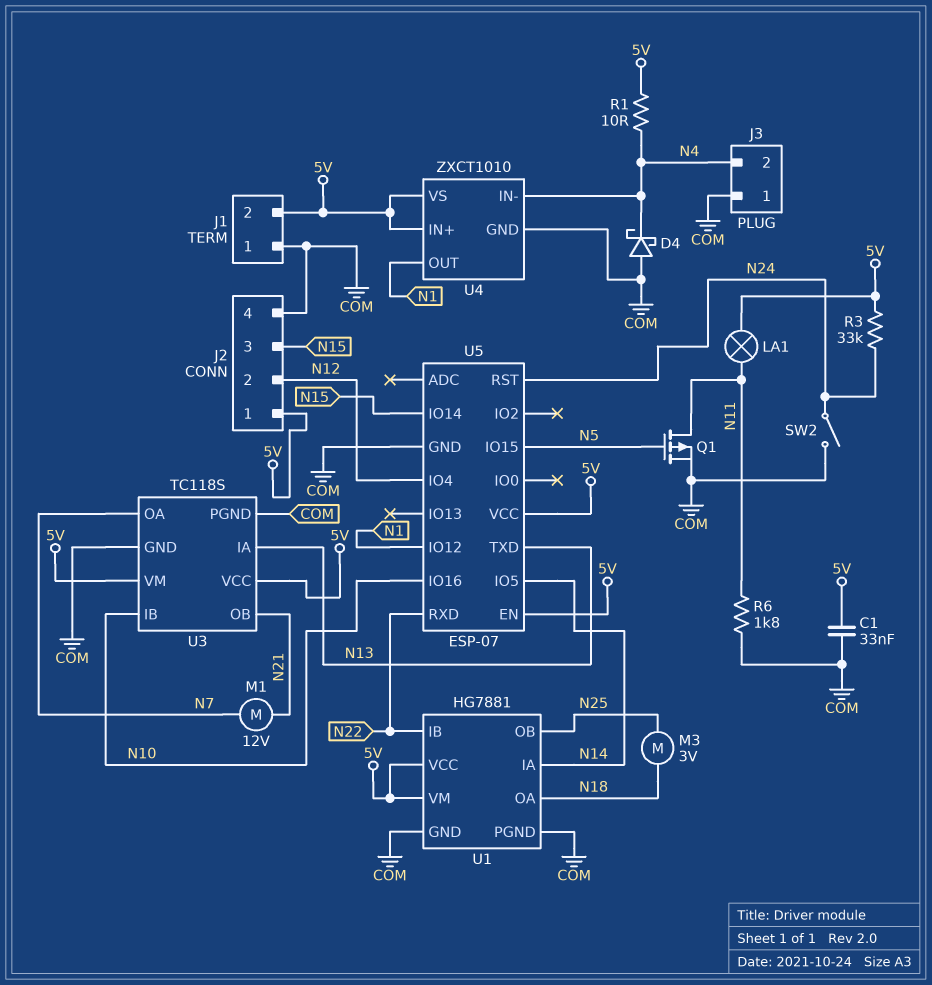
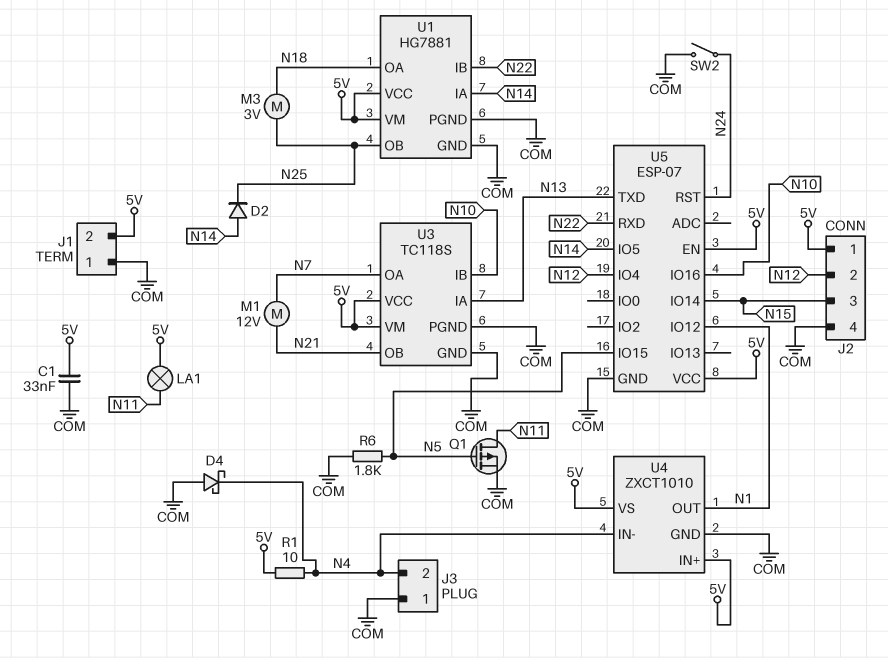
D2: none -> diode (A N14, K N25)
R3: 33k (5V, N24) -> none
R6: 1.8k (COM, N11) -> 1.8k (COM, N5)

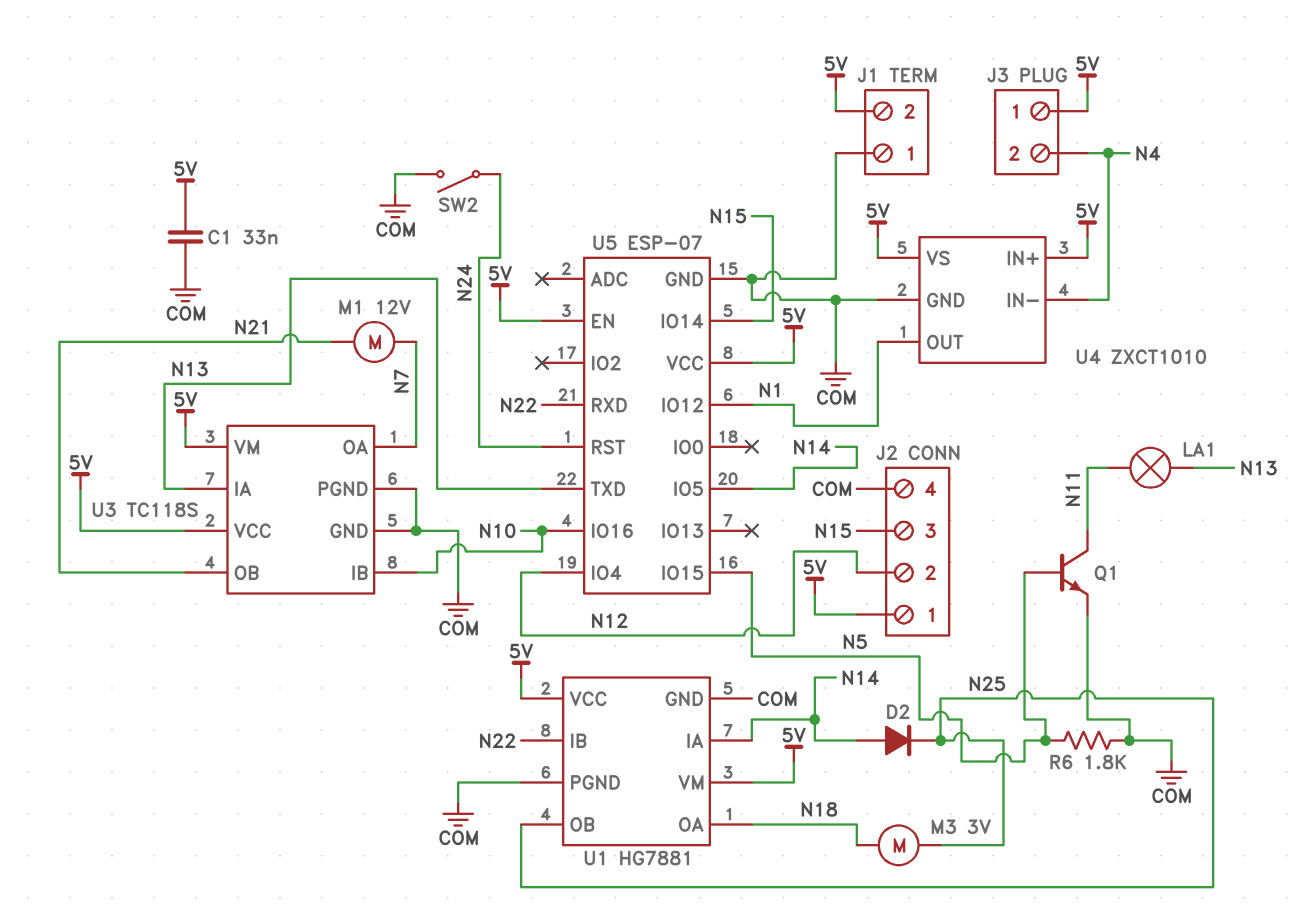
D4: schottky (A COM, K N4) -> none
J3 pin 1: COM -> 5V
LA1: lamp (5V, N11) -> lamp (N11, N13)
Q1: PMOS (G N5, D N11, S COM) -> NPN (B N5, C N11, E COM)
R1: 10 (5V, N4) -> none

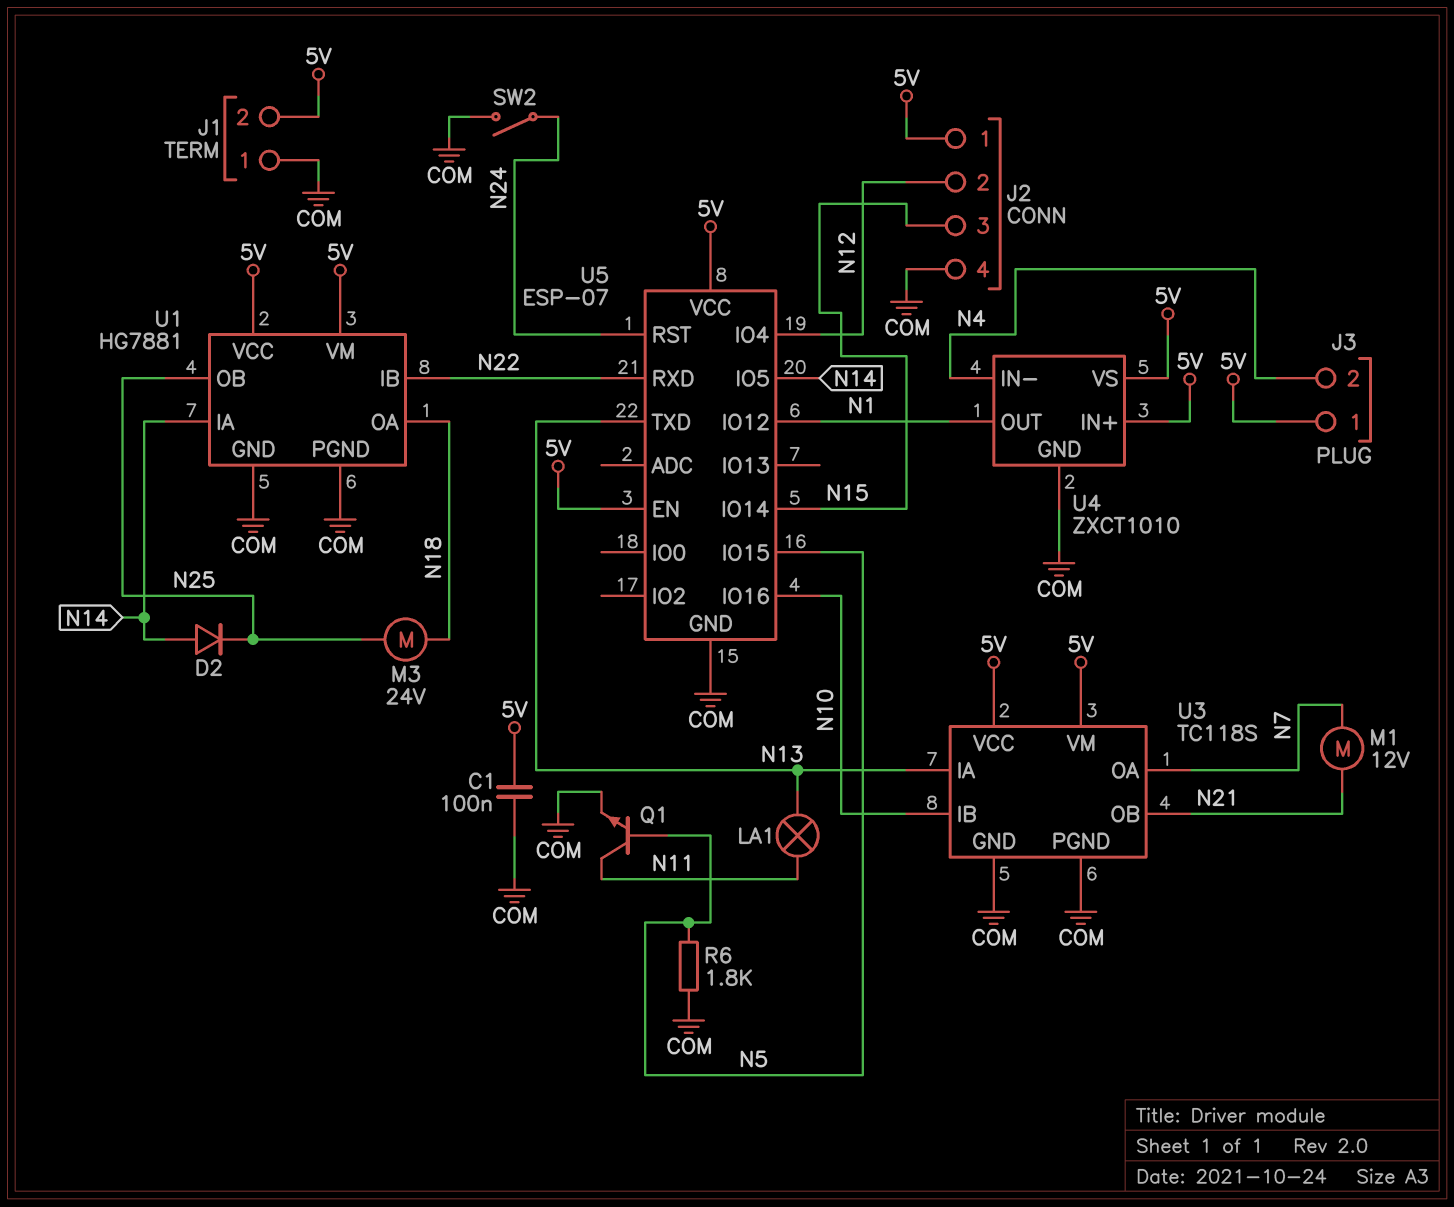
C1: 33nF (5V, COM) -> 100nF (5V, COM)
M3: motor 3V (N18, N25) -> motor 24V (N18, N25)

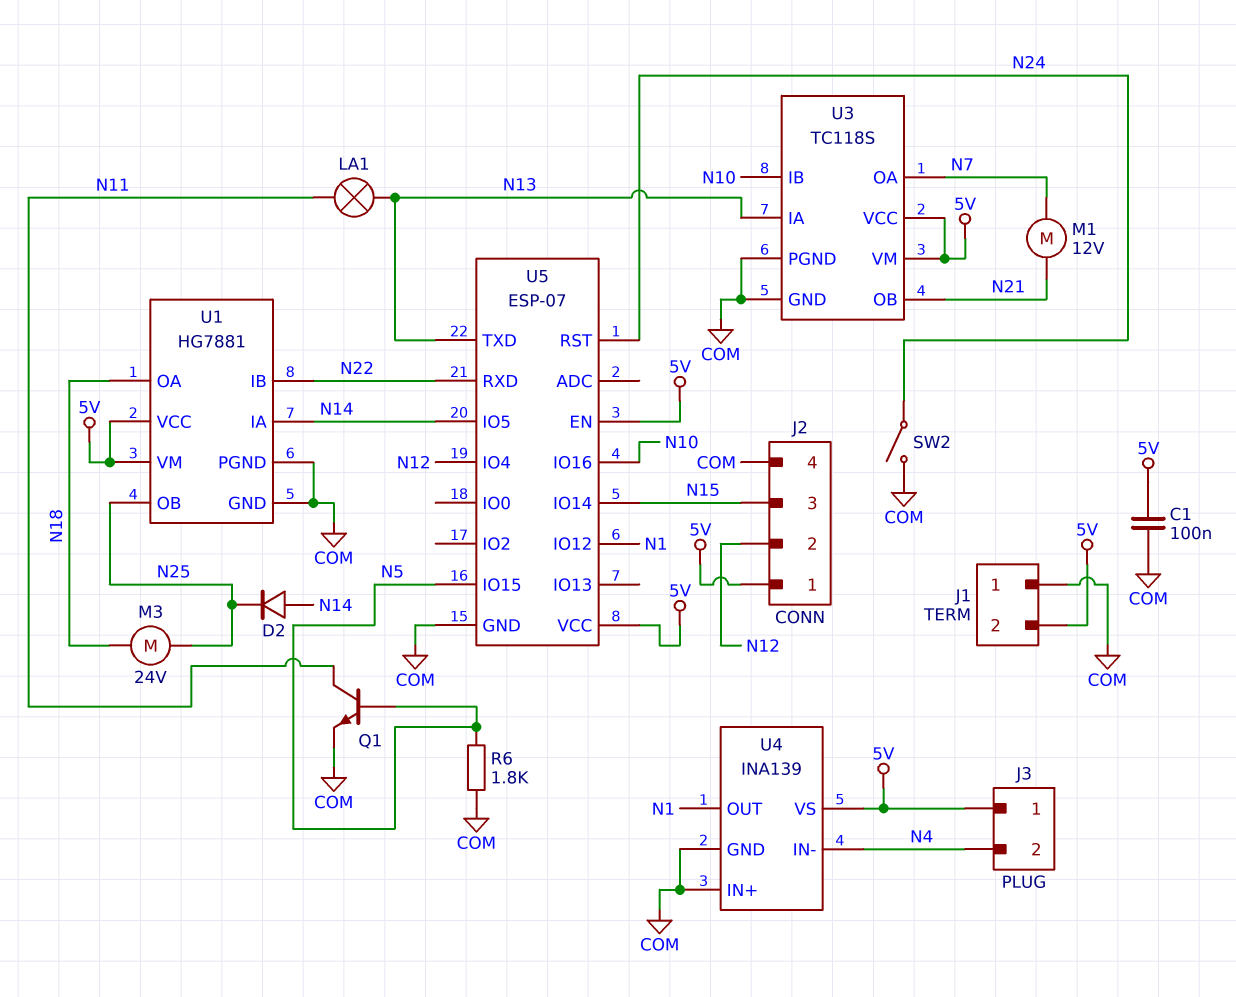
U4: ZXCT1010 -> INA139
U4 pin IN+: 5V -> COM

